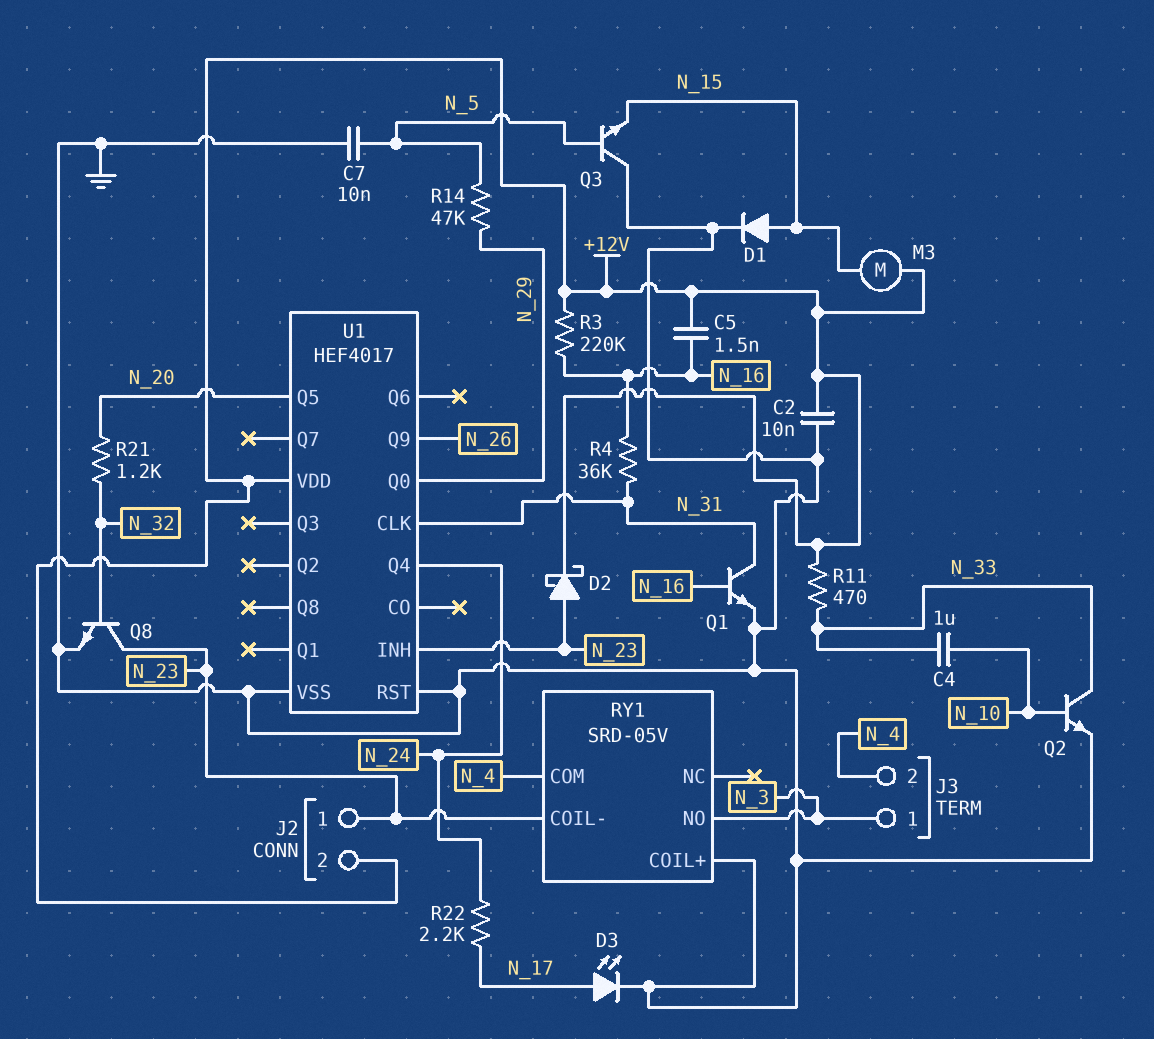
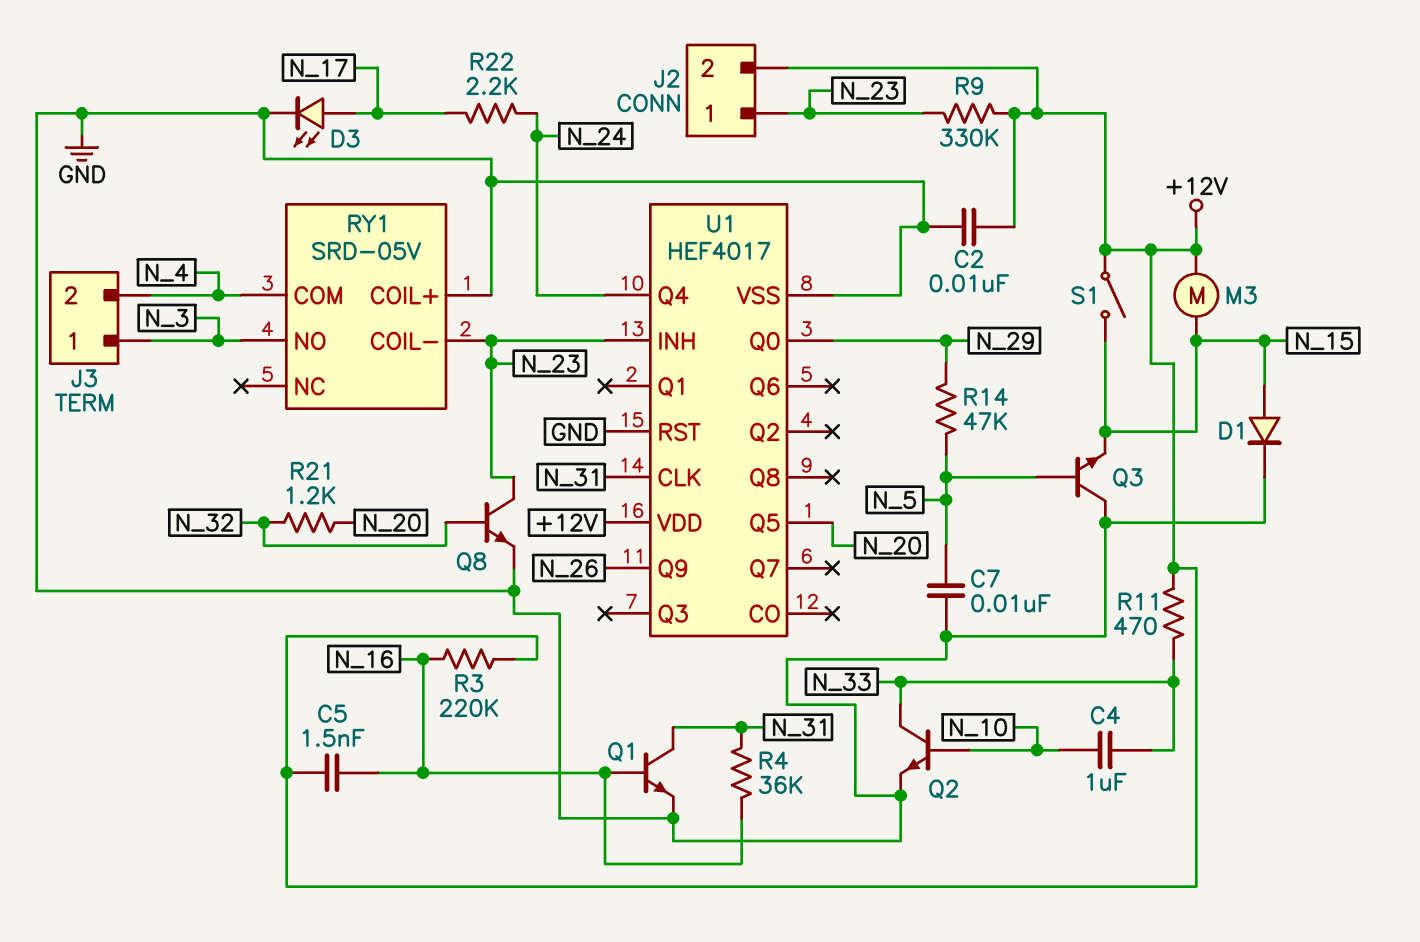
D2: schottky (A N_23, K +12V) -> none
R9: none -> 330k (+12V, N_23)
S1: none -> switch (+12V, N_15)

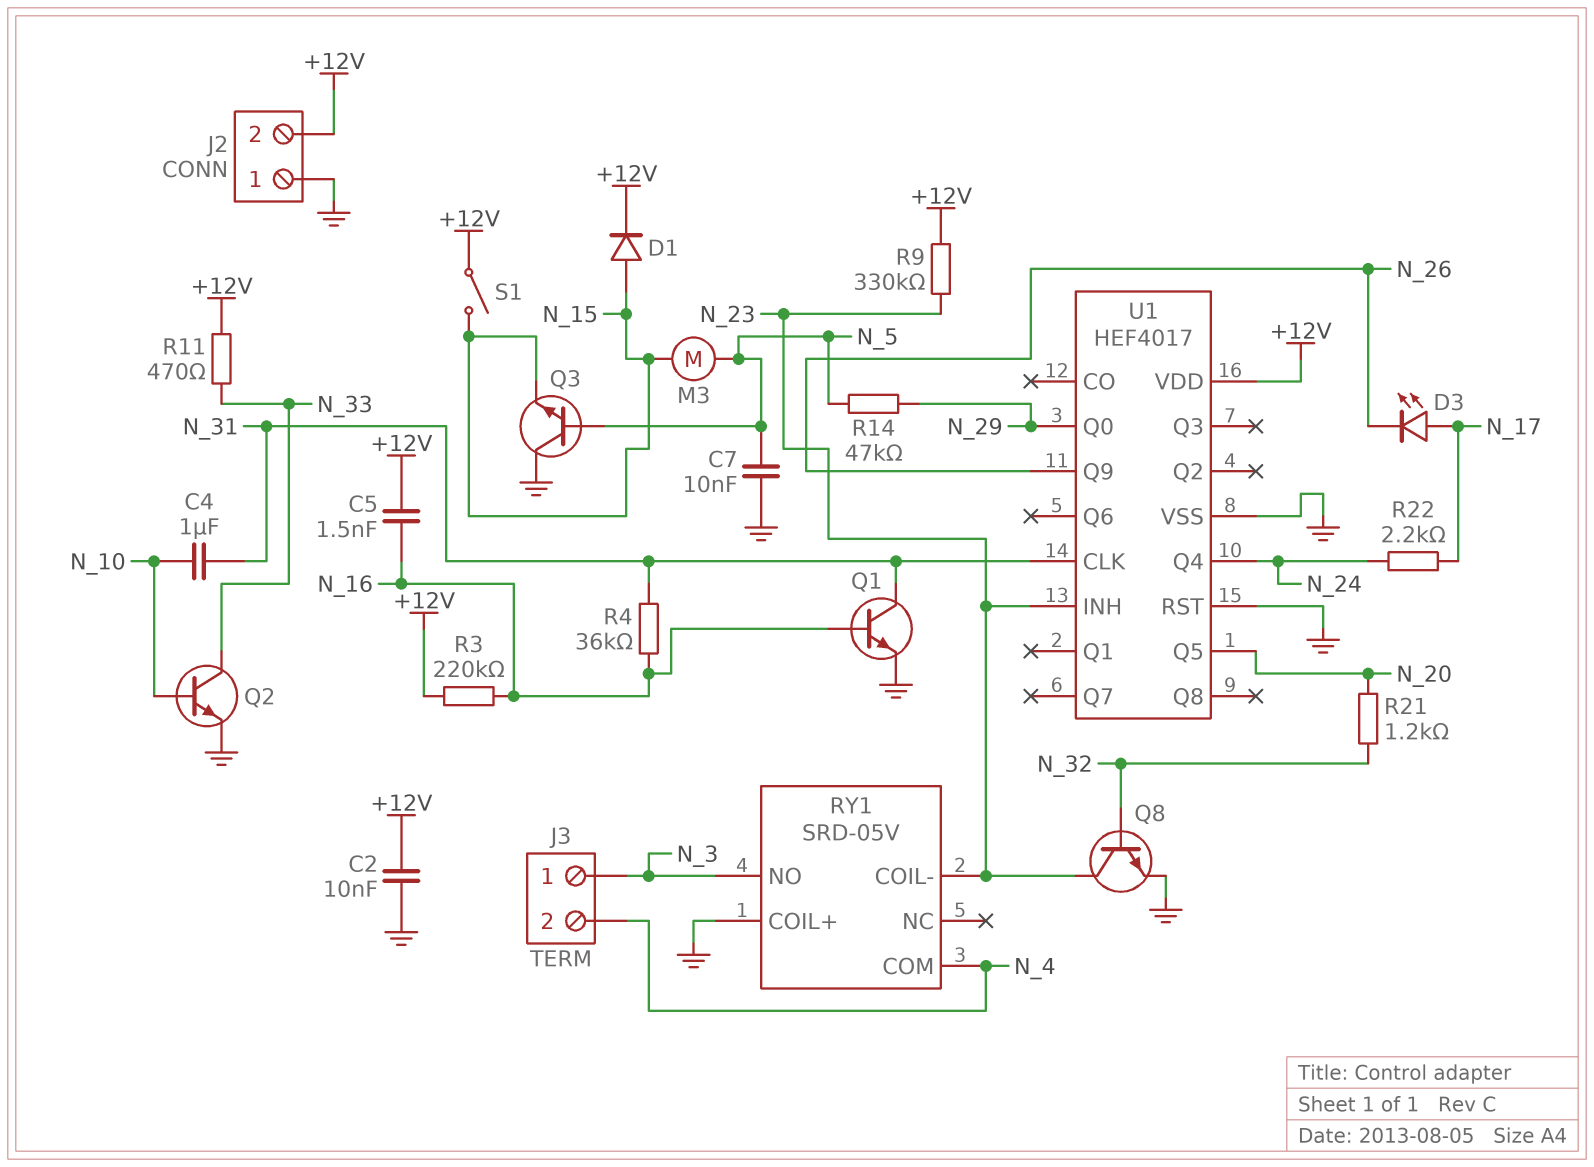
C4: 1uF (N_10, N_33) -> 1uF (N_10, N_31)
D1: diode (A N_15, K GND) -> diode (A N_15, K +12V)
D3: LED (A N_17, K GND) -> LED (A N_17, K N_26)
J2 pin 1: N_23 -> GND
M3: motor (+12V, N_15) -> motor (N_5, N_15)

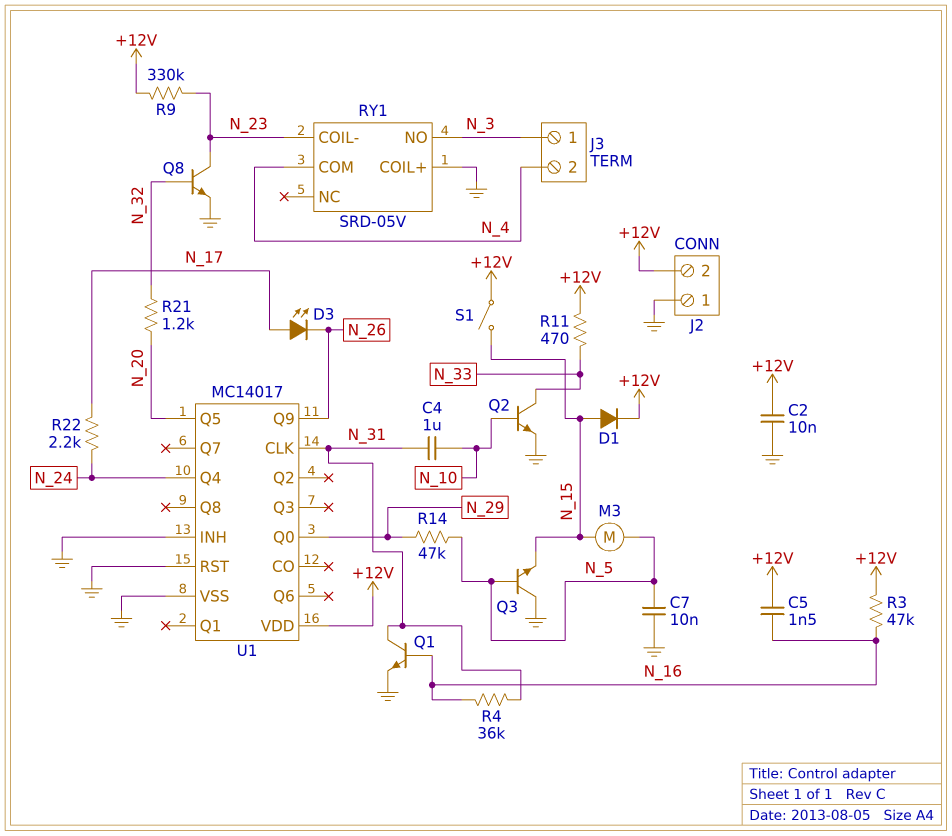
R3: 220k (+12V, N_16) -> 47k (+12V, N_16)
U1: HEF4017 -> MC14017
U1 pin INH: N_23 -> GND

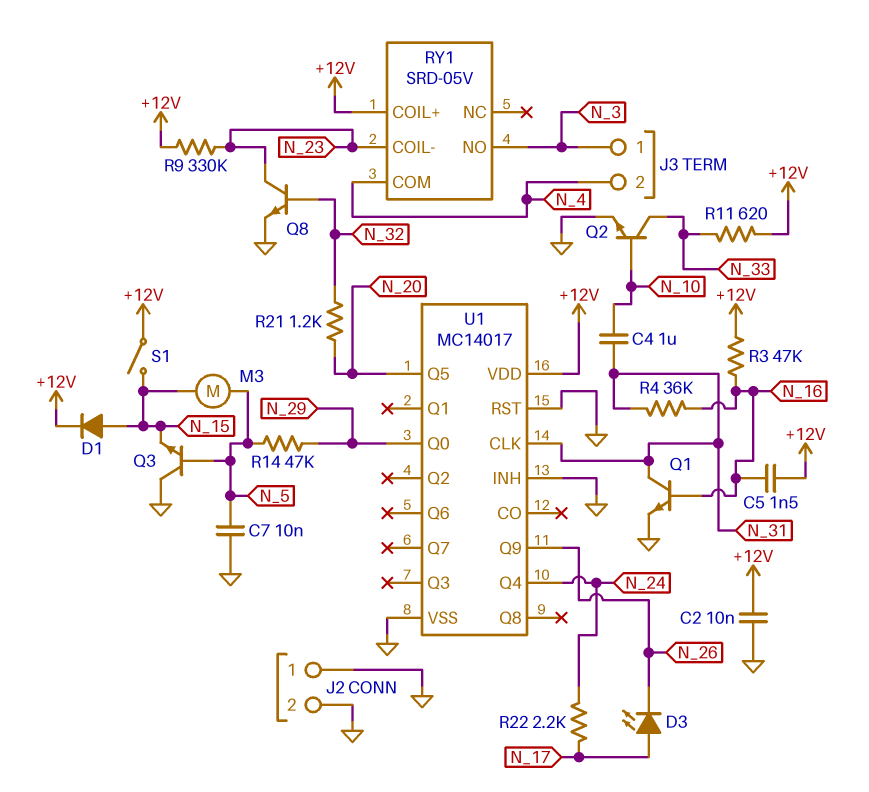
J2 pin 2: +12V -> GND
R11: 470 (+12V, N_33) -> 620 (+12V, N_33)
RY1 pin COIL+: GND -> +12V

